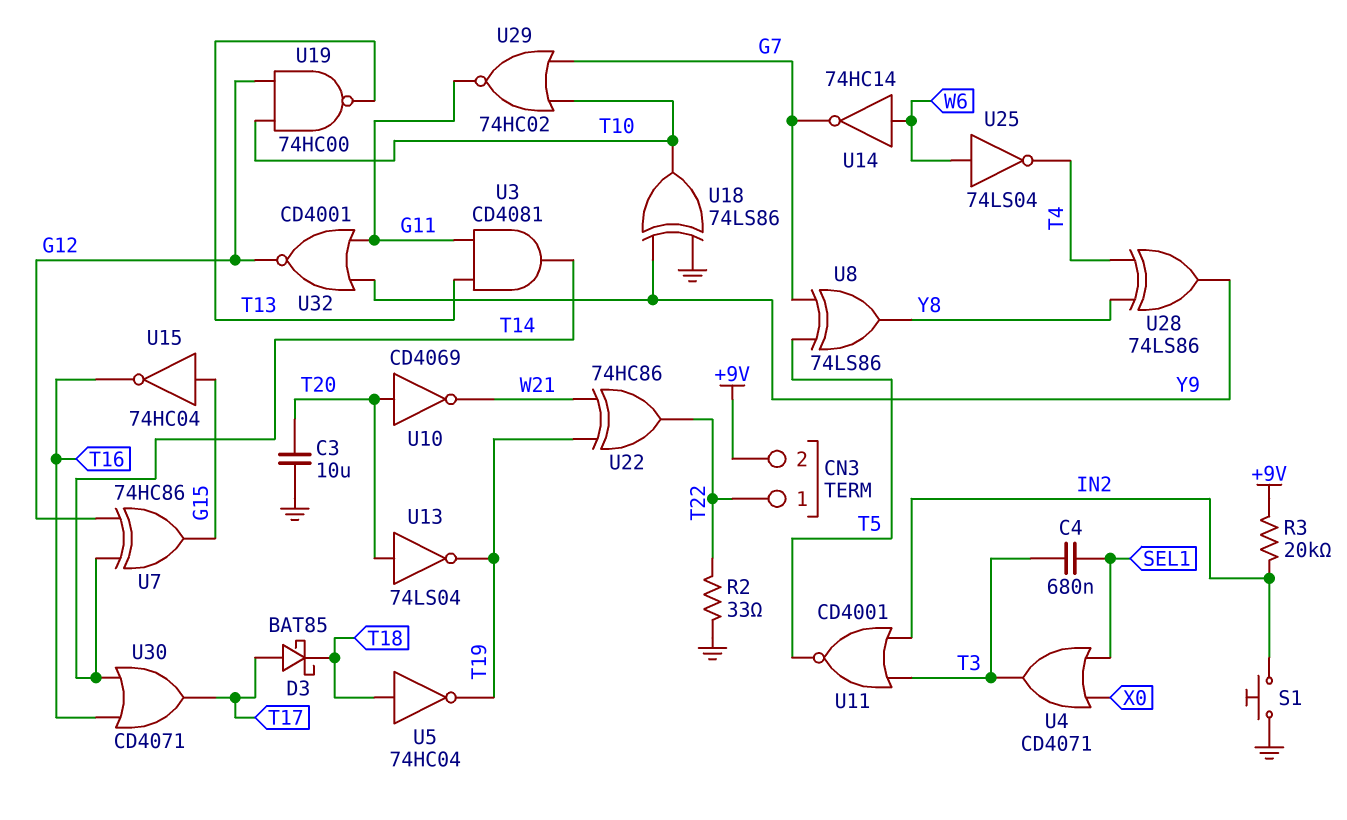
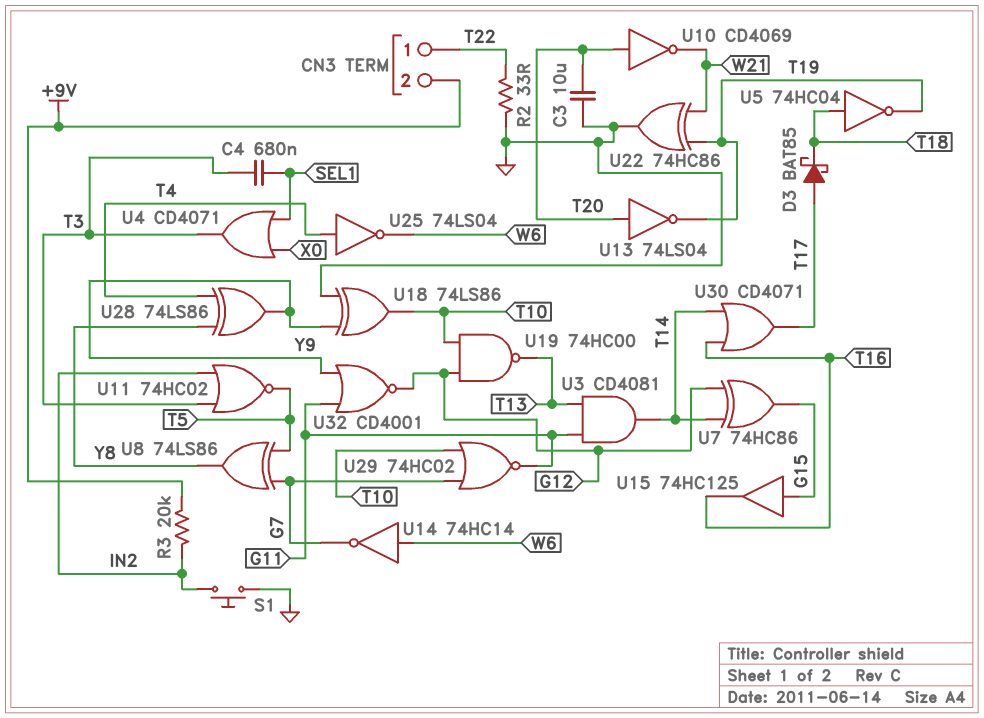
U11: NOR CD4001 (in IN2, in T3, out T5) -> NOR 74HC02 (in IN2, in T3, out T5)
U15: NOT 74HC04 (in G15, out T16) -> buffer 74HC125 (in G15, out T16)
U22: XOR 74HC86 (in T19, in W21, out T22) -> XOR 74HC86 (in T19, in W21, out GND)
U25: NOT 74LS04 (in W6, out T4) -> NOT 74LS04 (in T4, out W6)

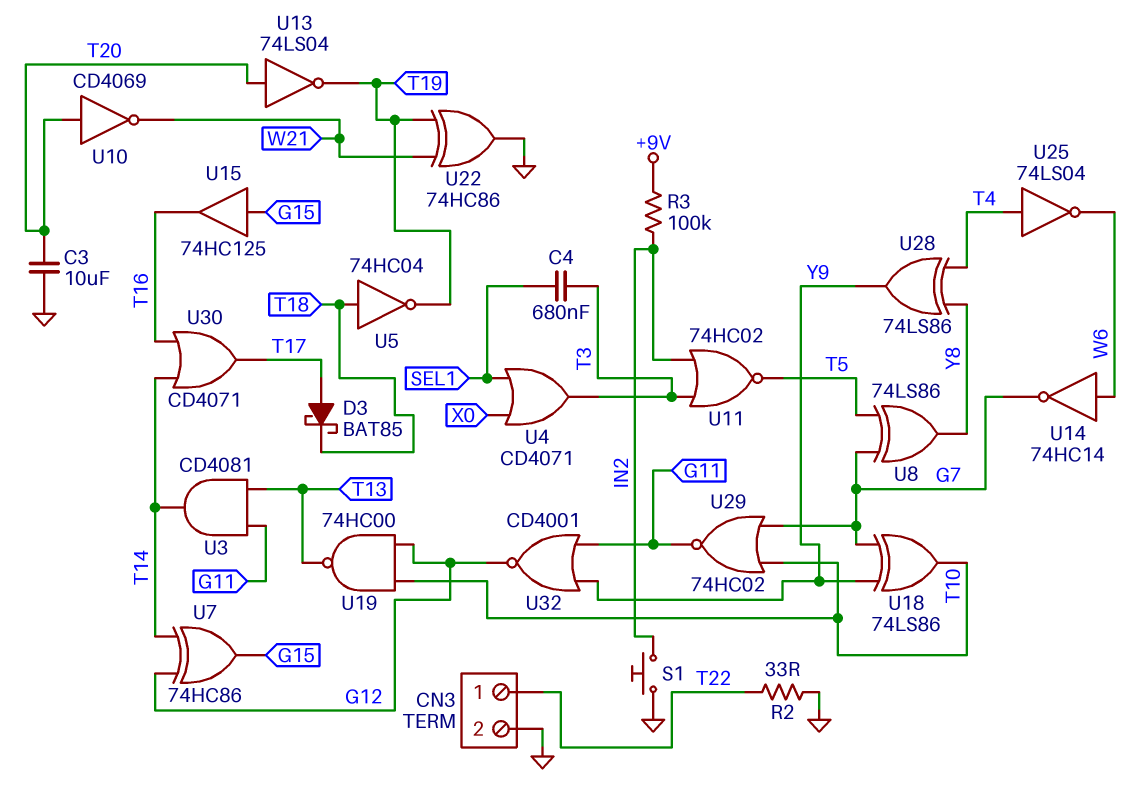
CN3 pin 2: +9V -> GND
R3: 20k (+9V, IN2) -> 100k (+9V, IN2)
U18: XOR 74LS86 (in GND, in Y9, out T10) -> XOR 74LS86 (in G7, in Y9, out T10)

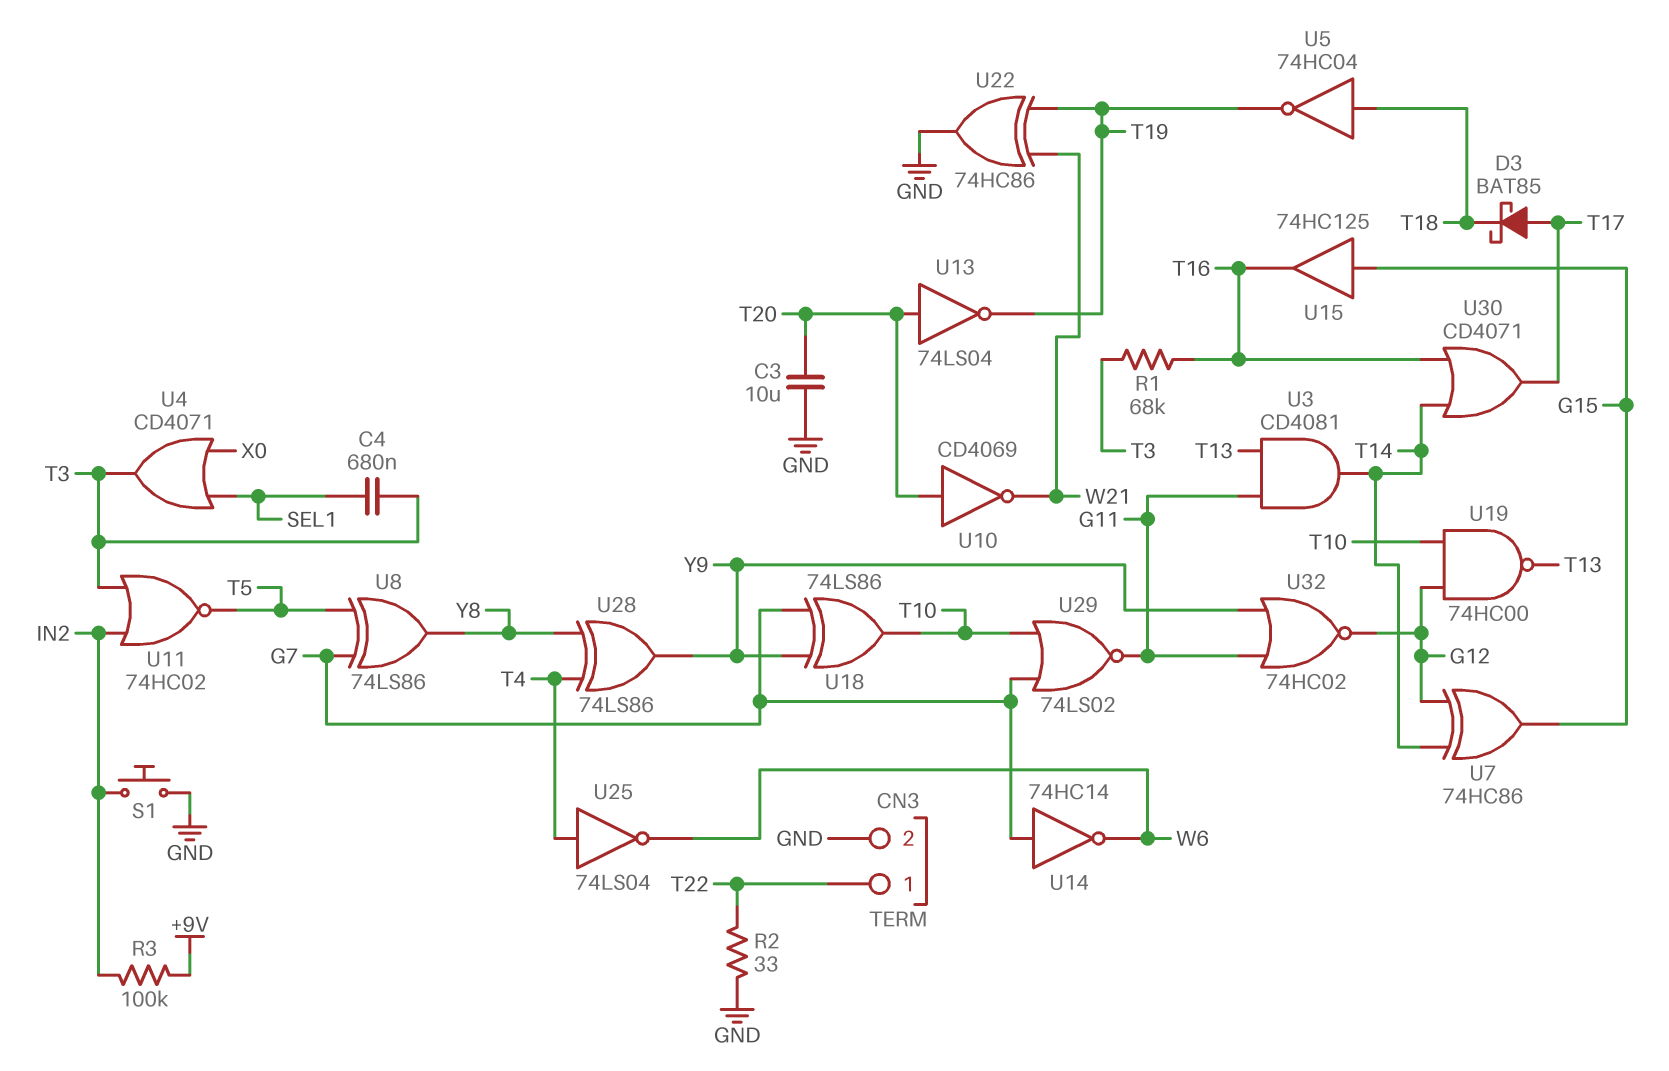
R1: none -> 68k (T3, T16)
U14: NOT 74HC14 (in W6, out G7) -> NOT 74HC14 (in G7, out W6)
U29: NOR 74HC02 (in G7, in T10, out G11) -> NOR 74LS02 (in G7, in T10, out G11)
U32: NOR CD4001 (in G11, in Y9, out G12) -> NOR 74HC02 (in G11, in Y9, out G12)

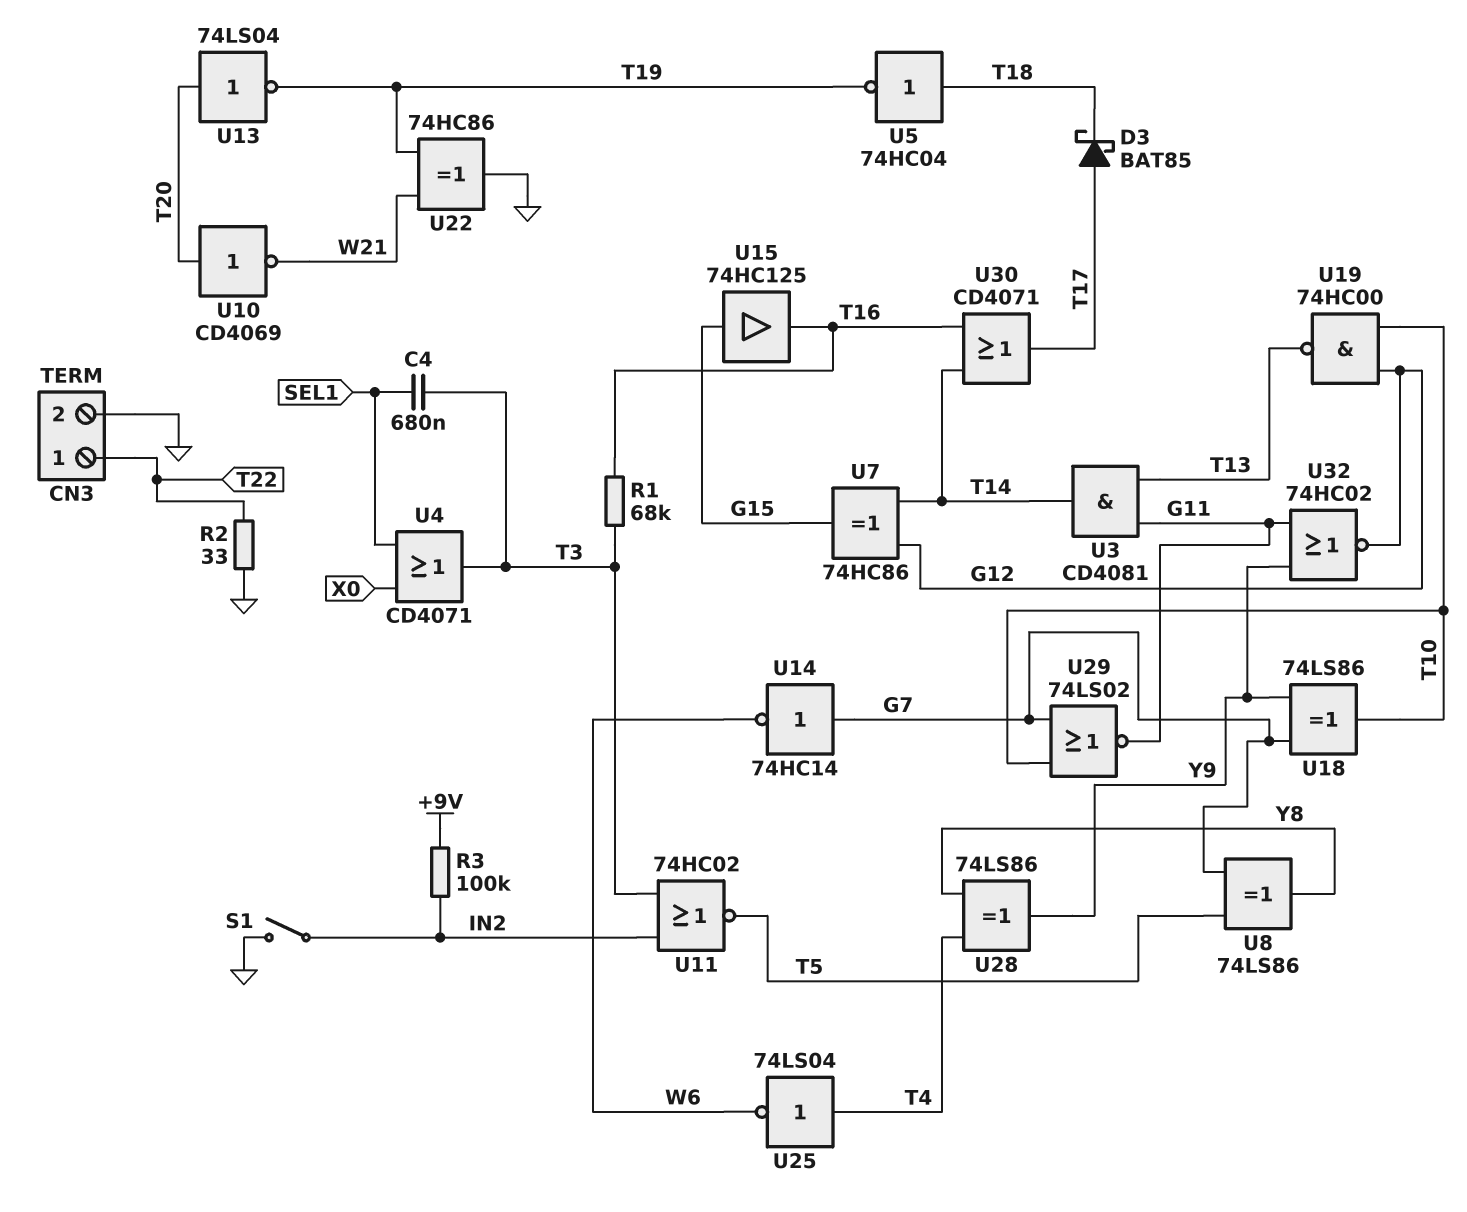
C3: 10uF (GND, T20) -> none
S1: button (GND, IN2) -> switch (GND, IN2)

